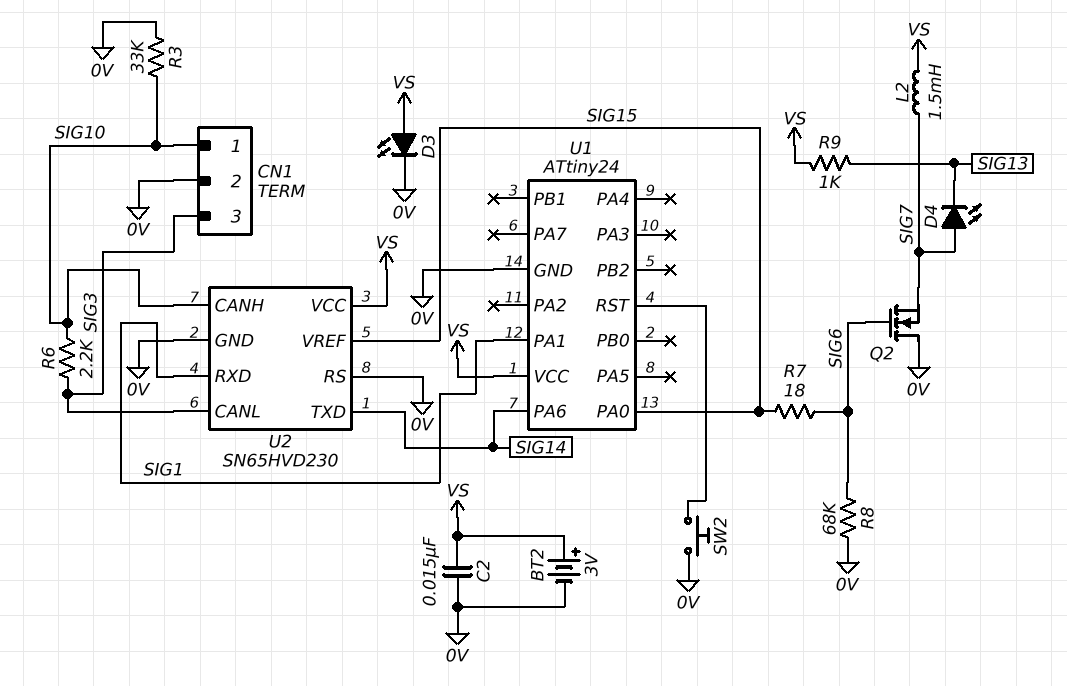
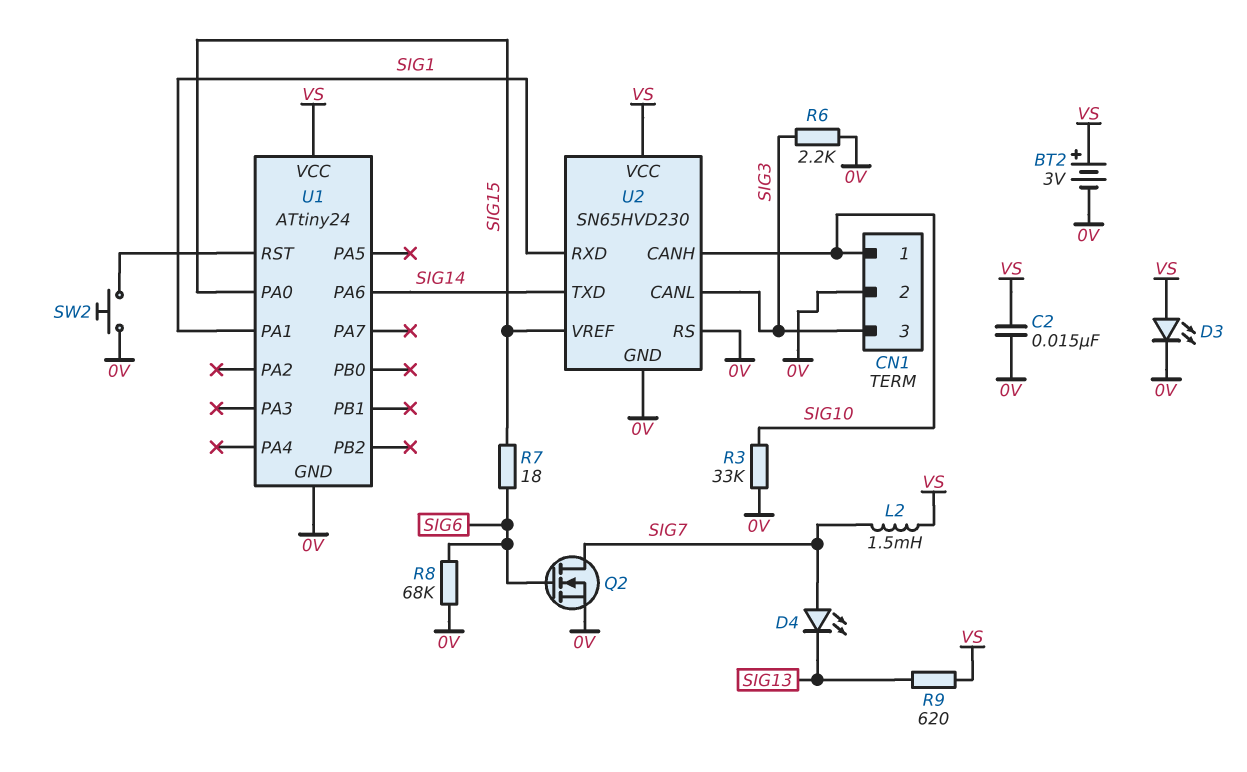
Q2: NMOS (G SIG6, D 0V, S SIG7) -> NMOS (G SIG6, D SIG7, S 0V)
R6: 2.2k (SIG3, SIG10) -> 2.2k (0V, SIG3)
R9: 1k (SIG13, VS) -> 620 (SIG13, VS)

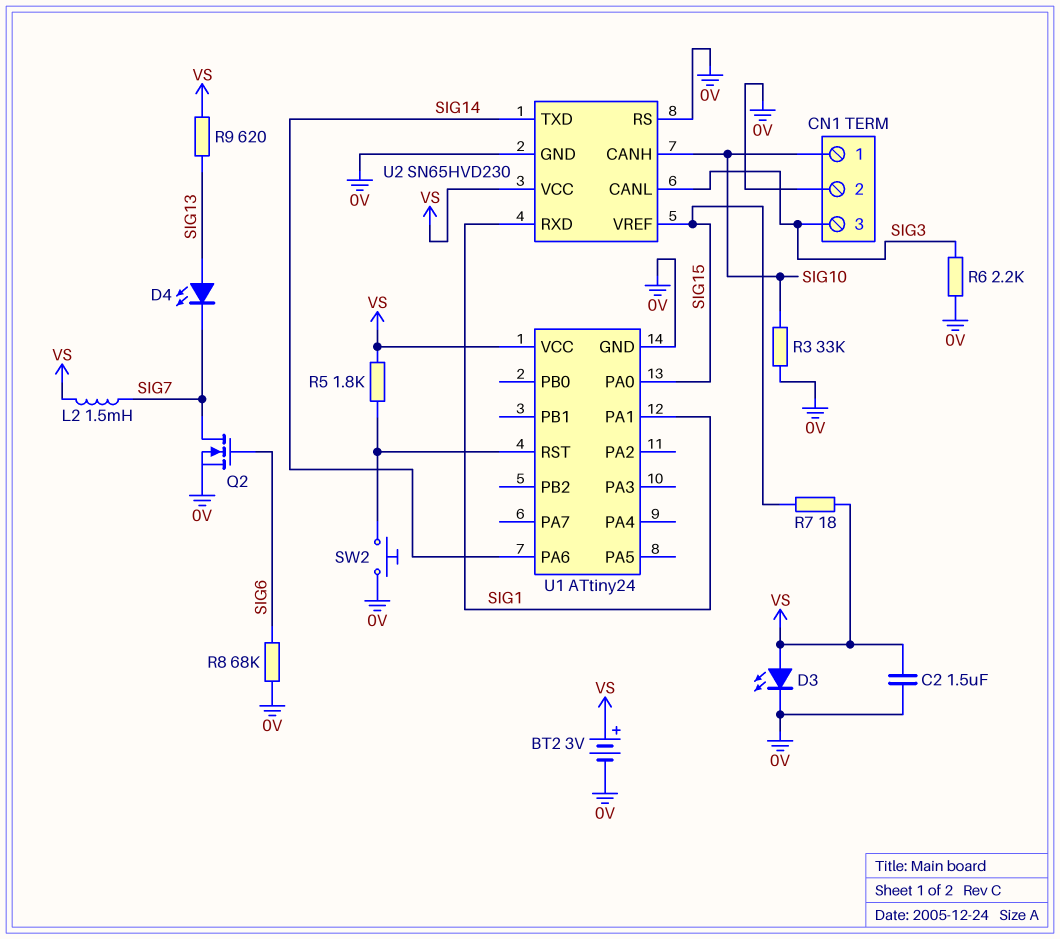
C2: 15nF (0V, VS) -> 1.5uF (0V, VS)
D4: LED (A SIG7, K SIG13) -> LED (A SIG13, K SIG7)
R5: none -> 1.8k (U1/RST, VS)
R7: 18 (SIG6, SIG15) -> 18 (SIG15, VS)

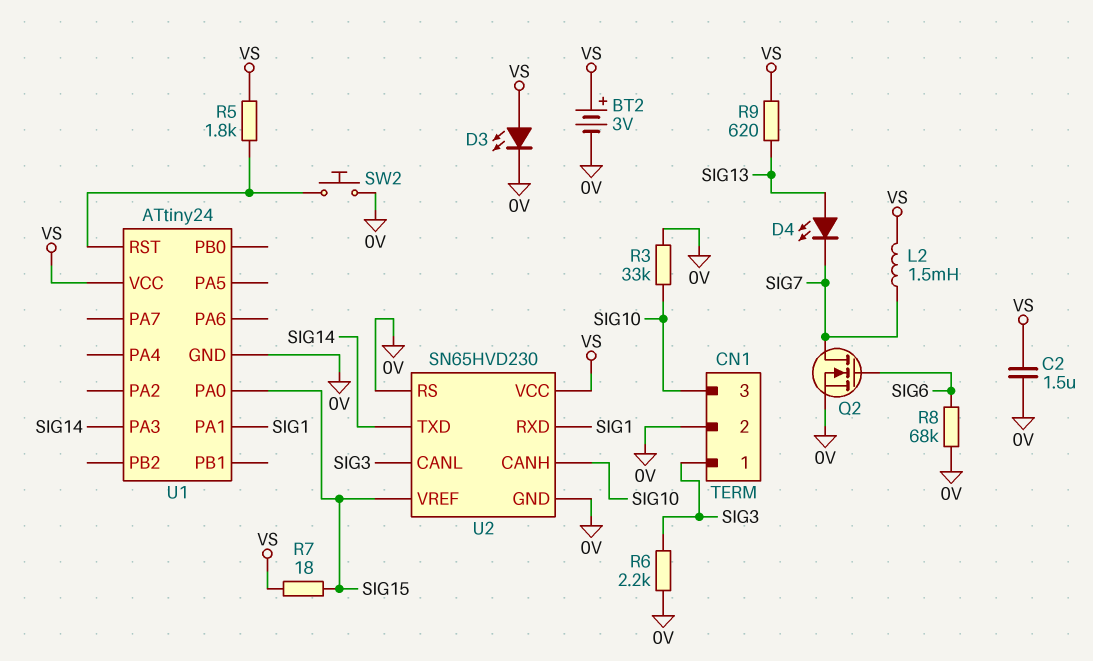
CN1 pin 1: SIG10 -> SIG3
CN1 pin 3: SIG3 -> SIG10
U1 pin PA3: none -> SIG14
U1 pin PA6: SIG14 -> none

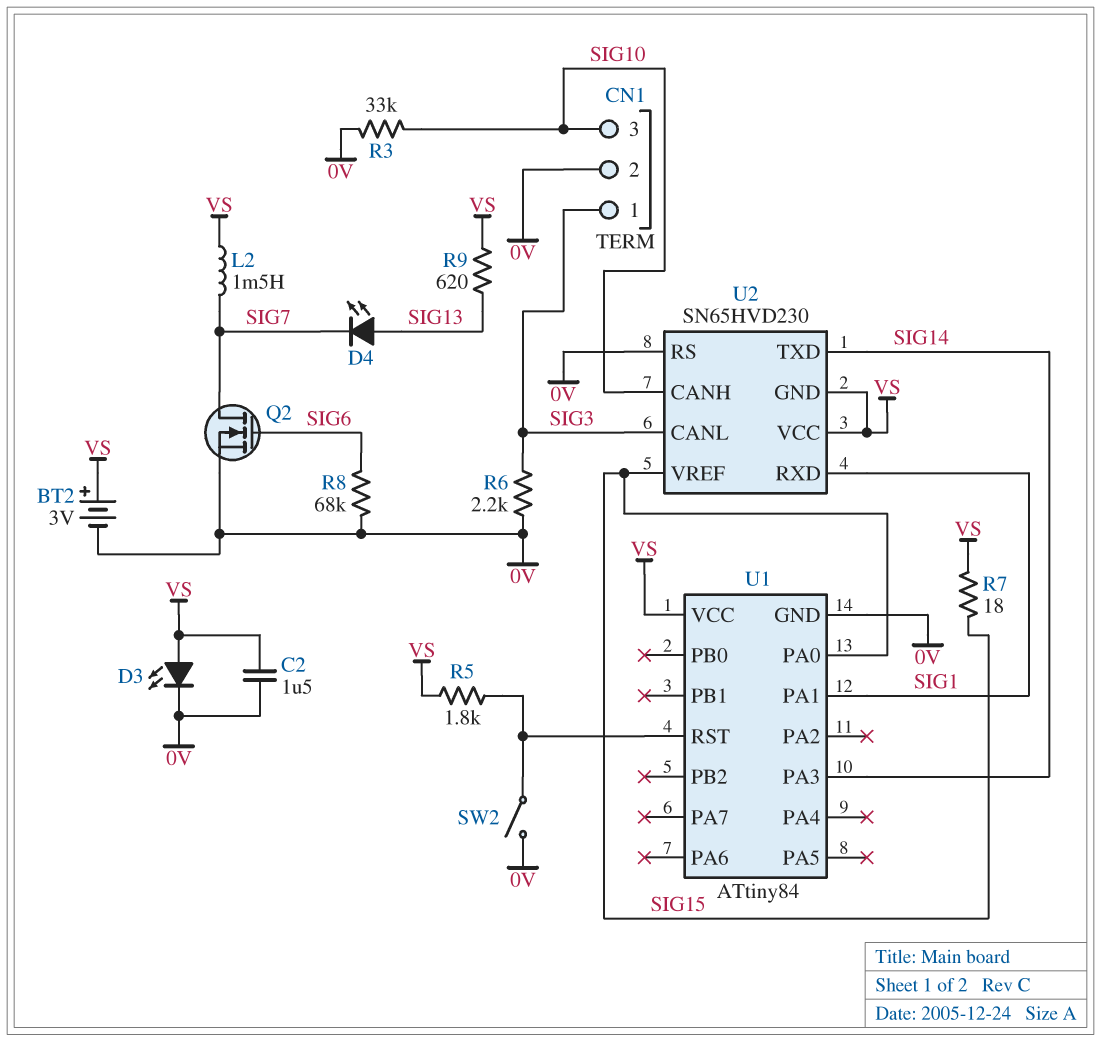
SW2: button (0V, U1/RST) -> switch (0V, U1/RST)
U1: ATtiny24 -> ATtiny84
U2 pin GND: 0V -> VS

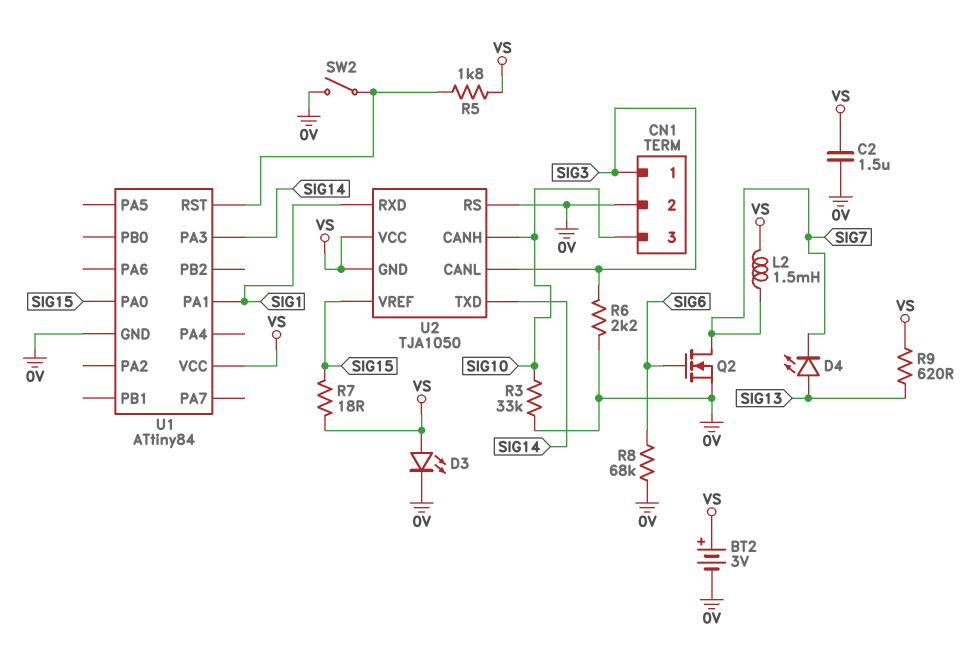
U2: SN65HVD230 -> TJA1050

